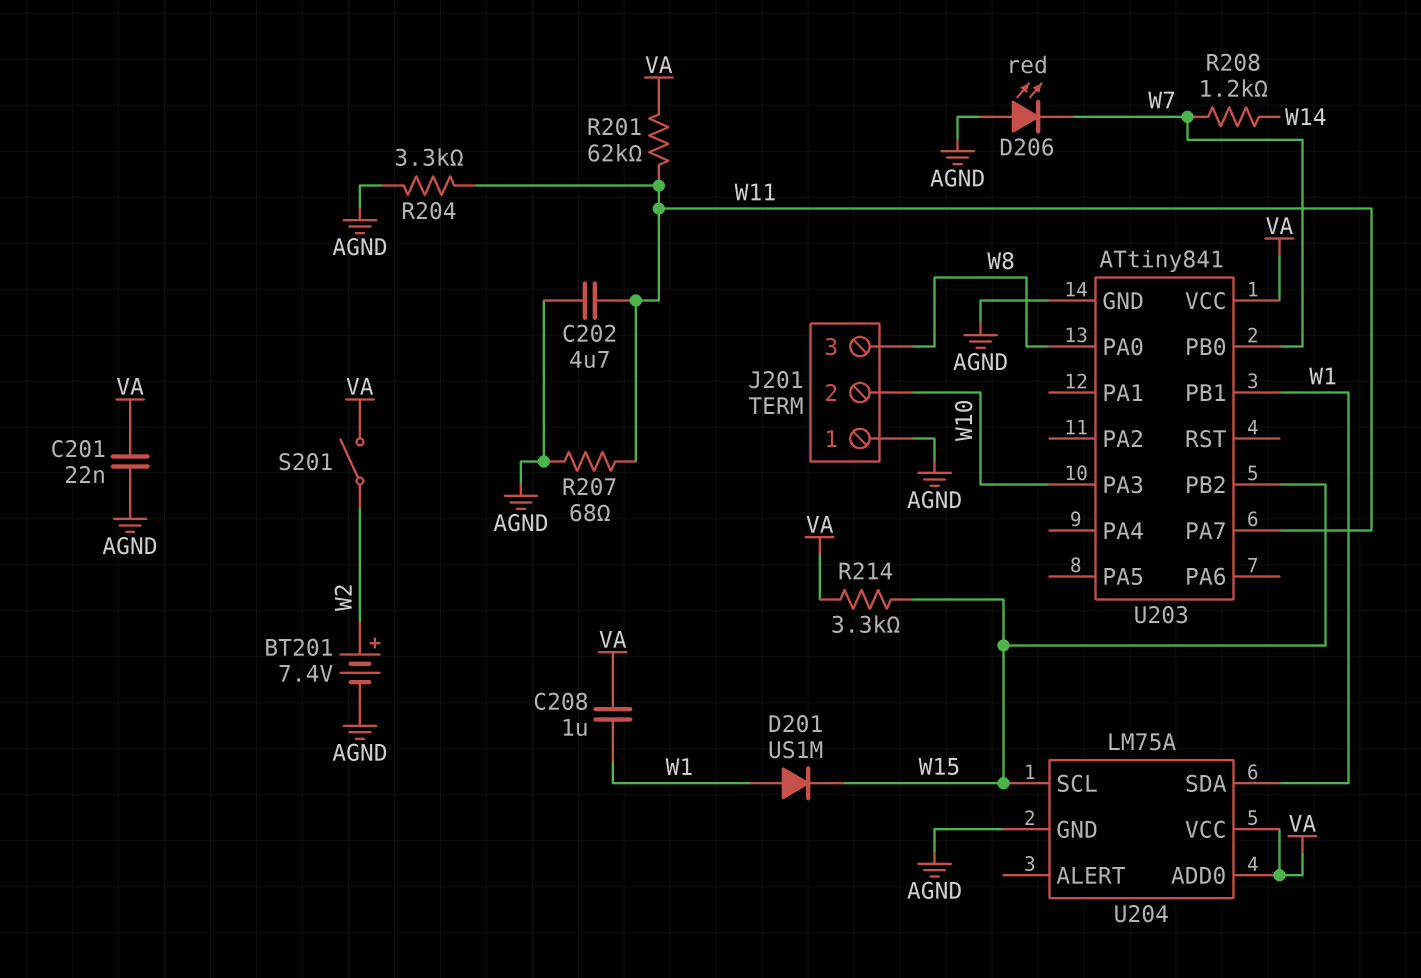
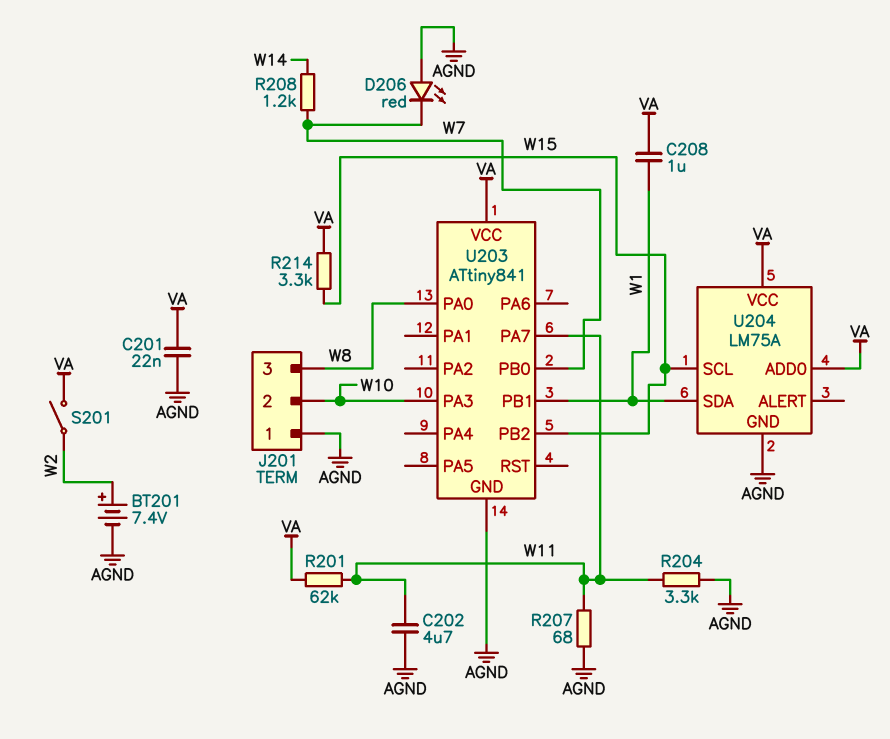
D201: diode US1M (A W1, K W15) -> none

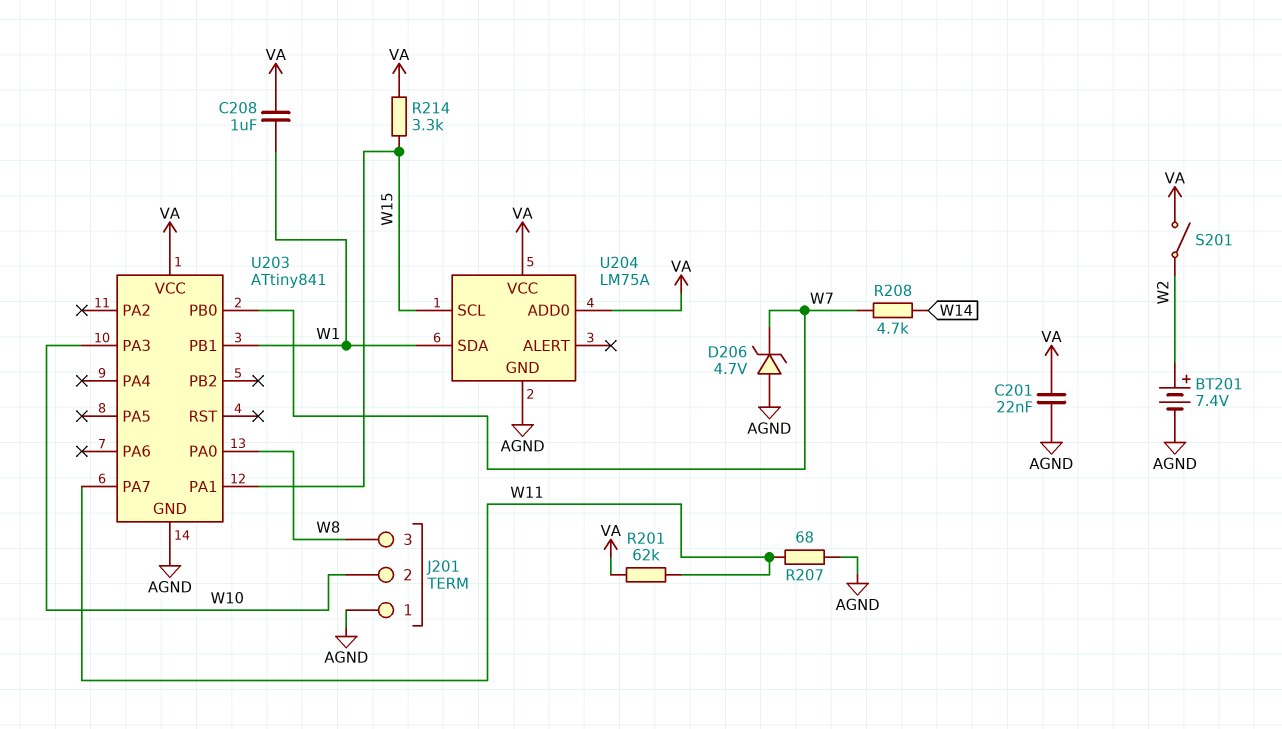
C202: 4.7uF (AGND, W11) -> none
D206: LED red (A AGND, K W7) -> zener 4.7V (A AGND, K W7)
R204: 3.3k (AGND, W11) -> none
R208: 1.2k (W7, W14) -> 4.7k (W7, W14)
U203 pin PA1: none -> W15
U203 pin PB2: W15 -> none

